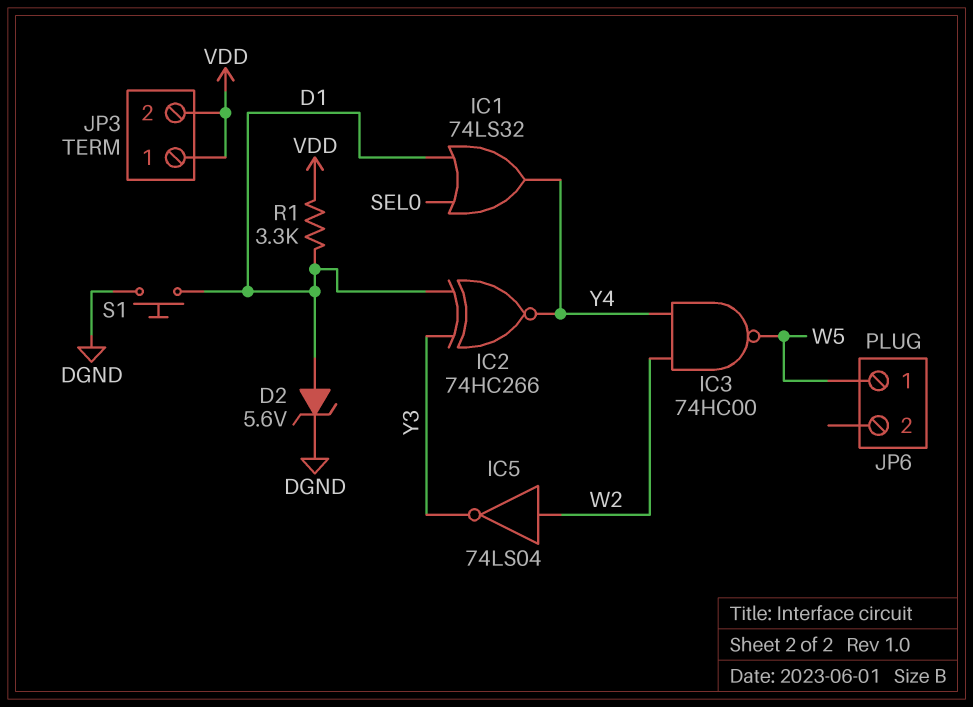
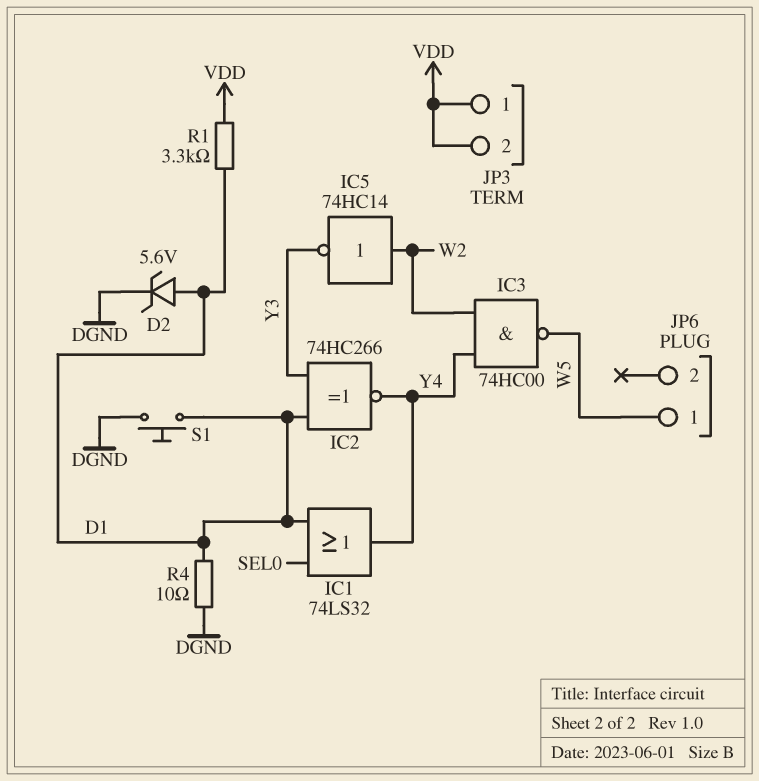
IC5: NOT 74LS04 (in W2, out Y3) -> NOT 74HC14 (in W2, out Y3)
R4: none -> 10 (D1, DGND)

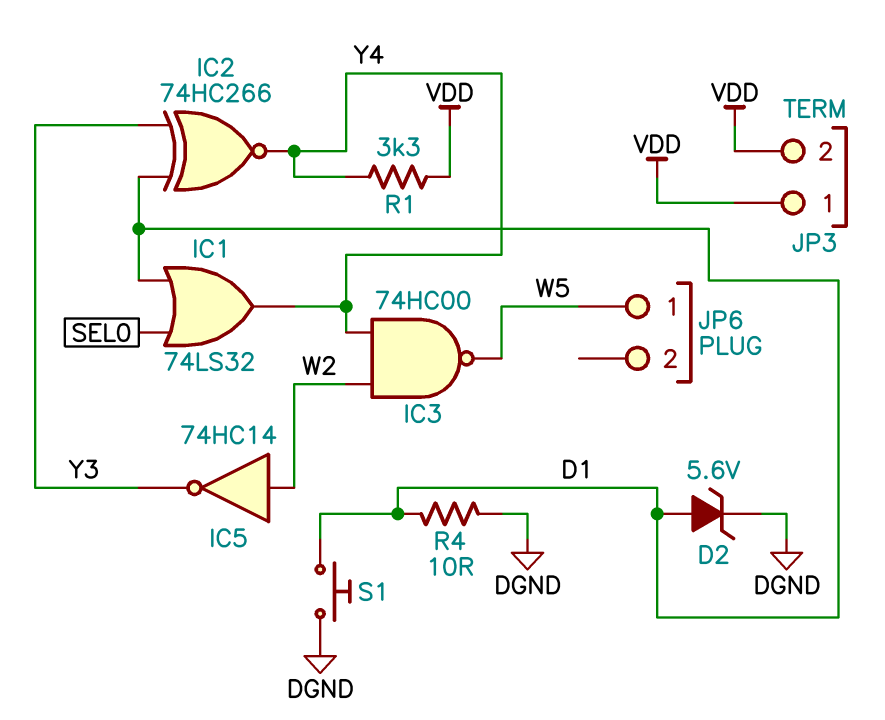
R1: 3.3k (D1, VDD) -> 3.3k (VDD, Y4)

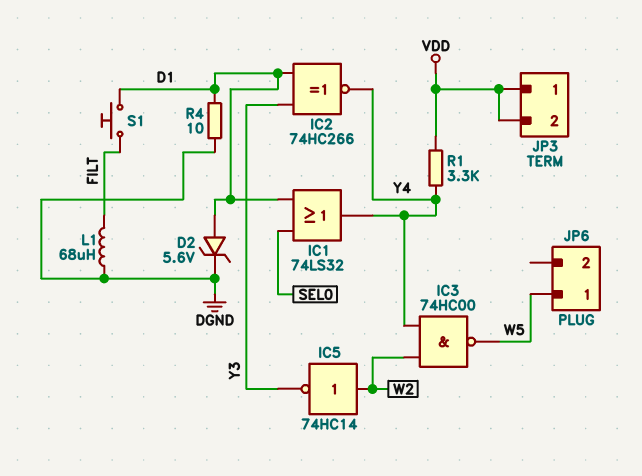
L1: none -> 68uH (DGND, FILT)
S1: button (D1, DGND) -> button (D1, FILT)

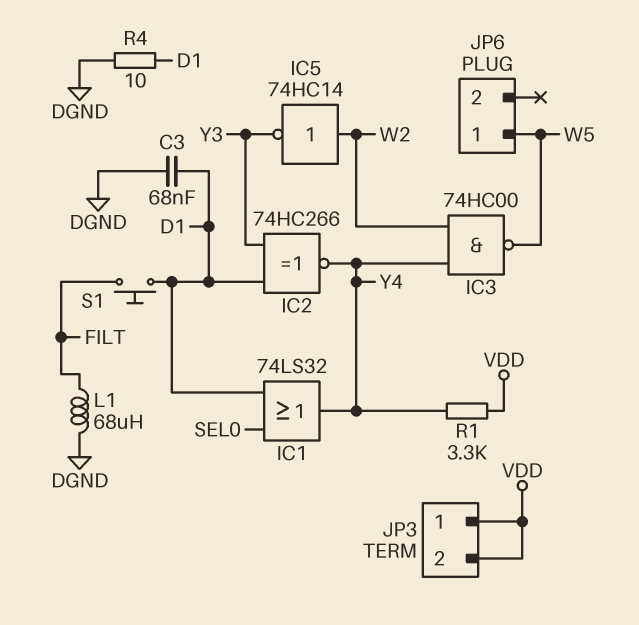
C3: none -> 68nF (D1, DGND)
D2: zener 5.6V (A D1, K DGND) -> none

